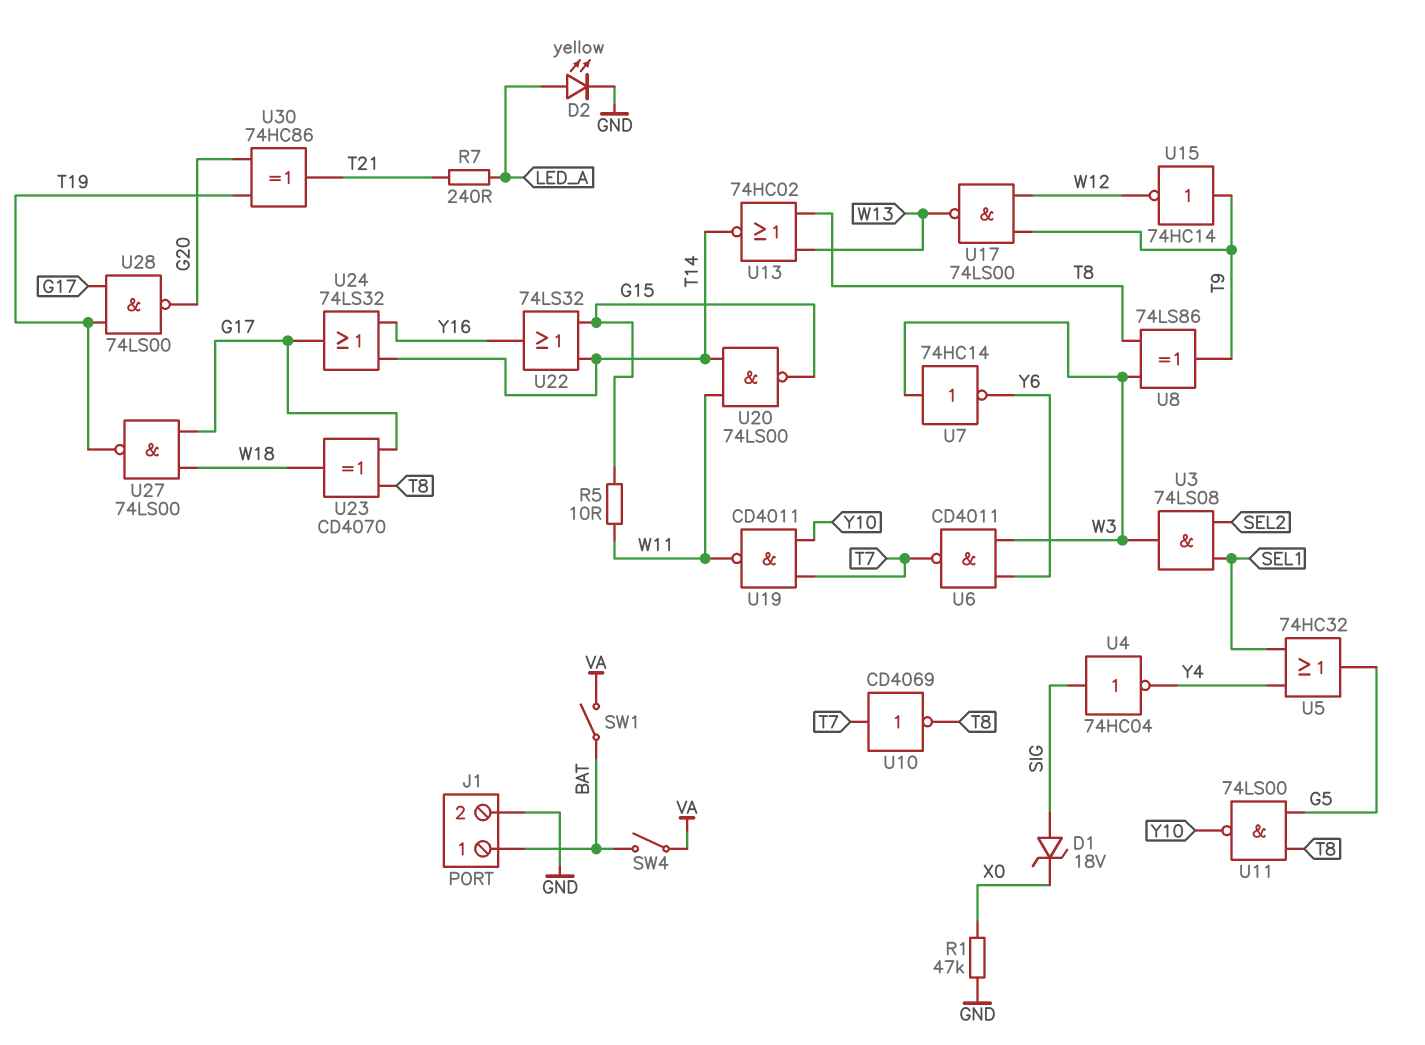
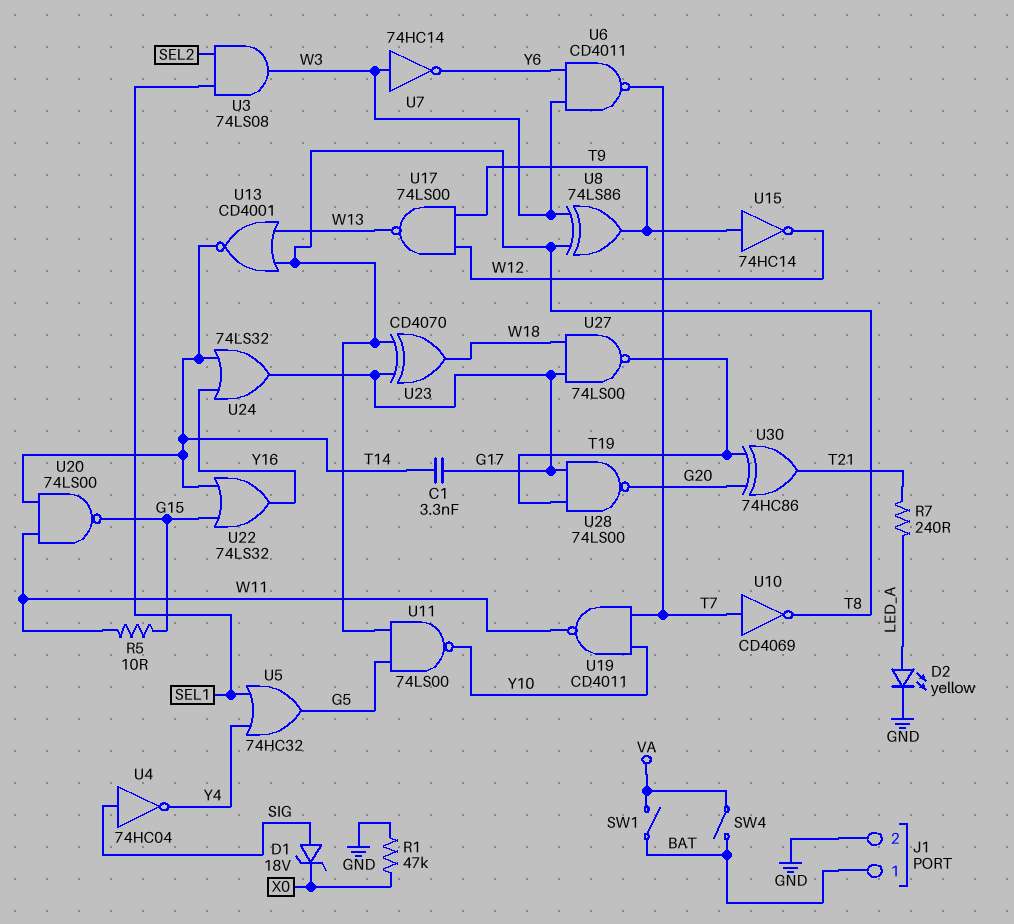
C1: none -> 3.3nF (G17, T14)
U13: NOR 74HC02 (in T8, in W13, out T14) -> NOR CD4001 (in T8, in W13, out T14)

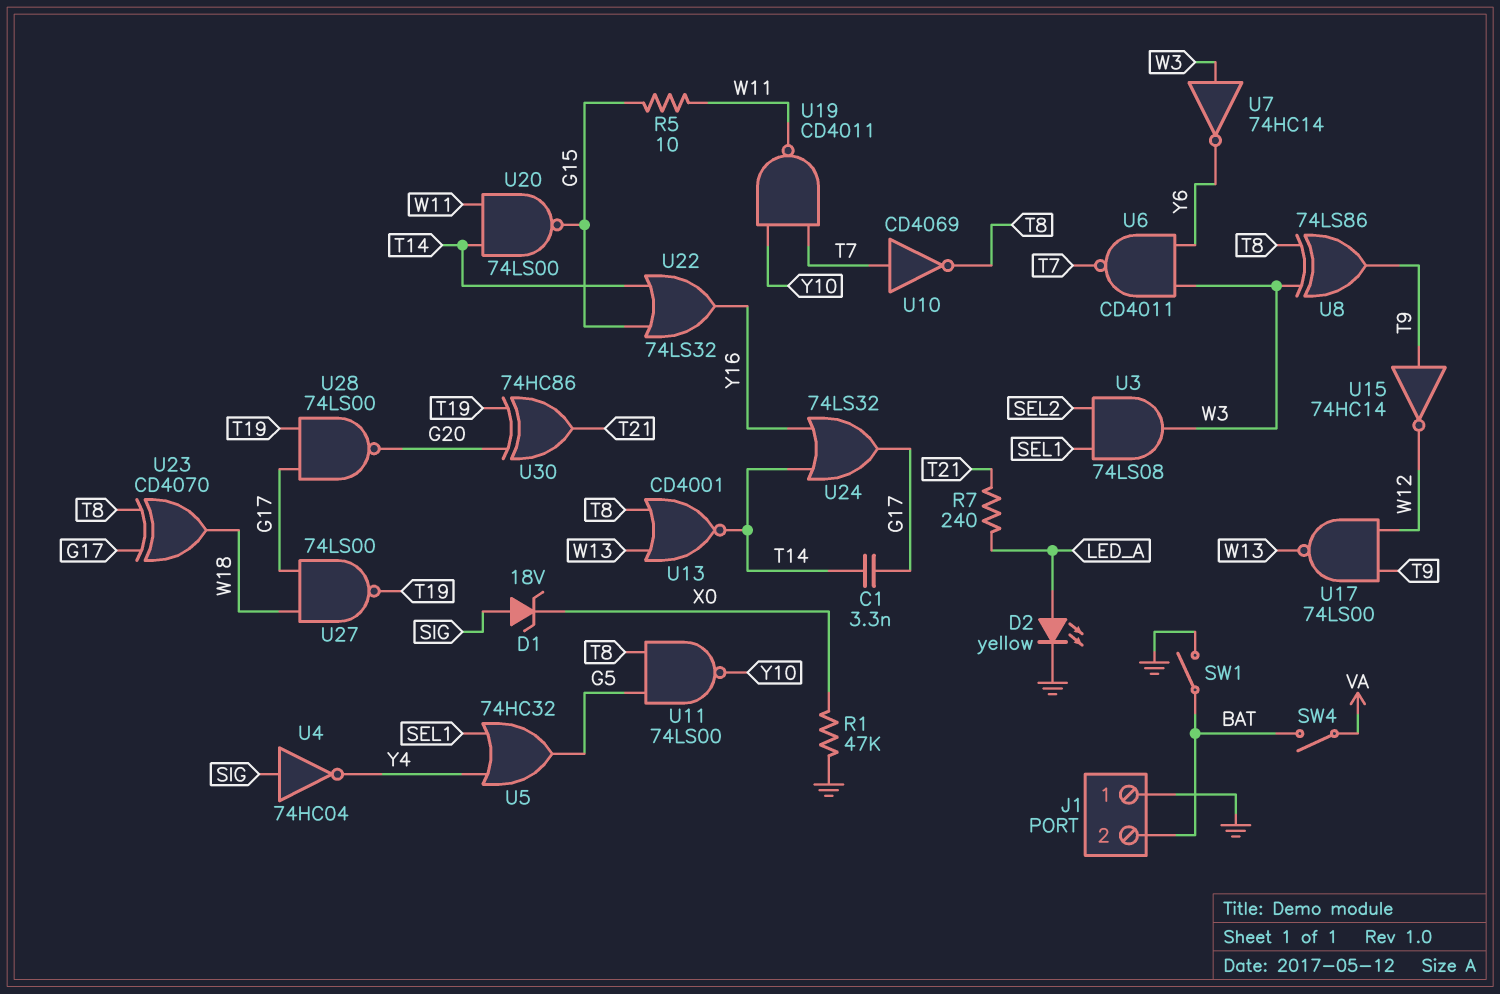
J1 pin 1: BAT -> GND
J1 pin 2: GND -> BAT
SW1: switch (BAT, VA) -> switch (BAT, GND)

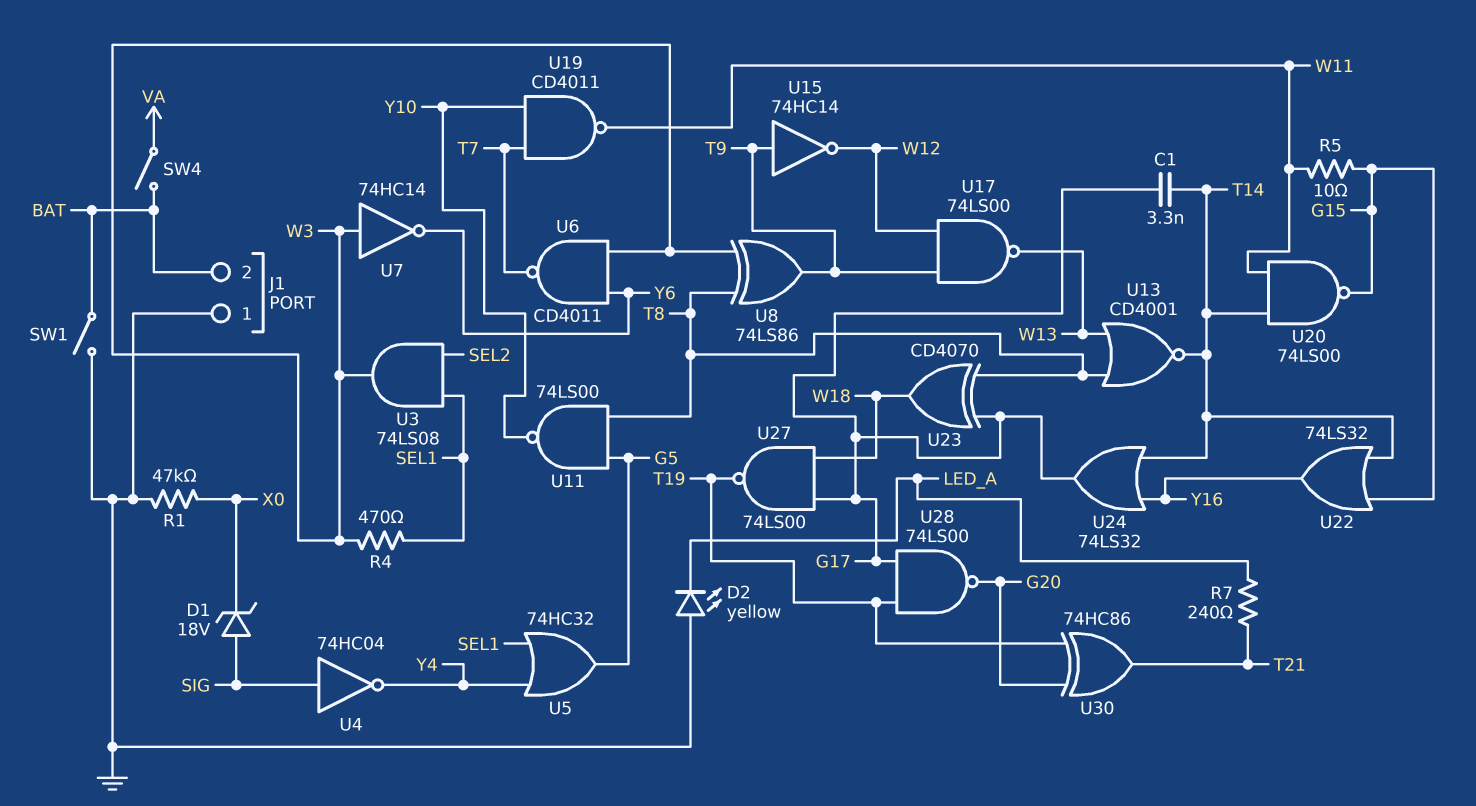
D2: LED yellow (A LED_A, K GND) -> LED yellow (A GND, K LED_A)
R4: none -> 470 (SEL1, W3)
U10: NOT CD4069 (in T7, out T8) -> none

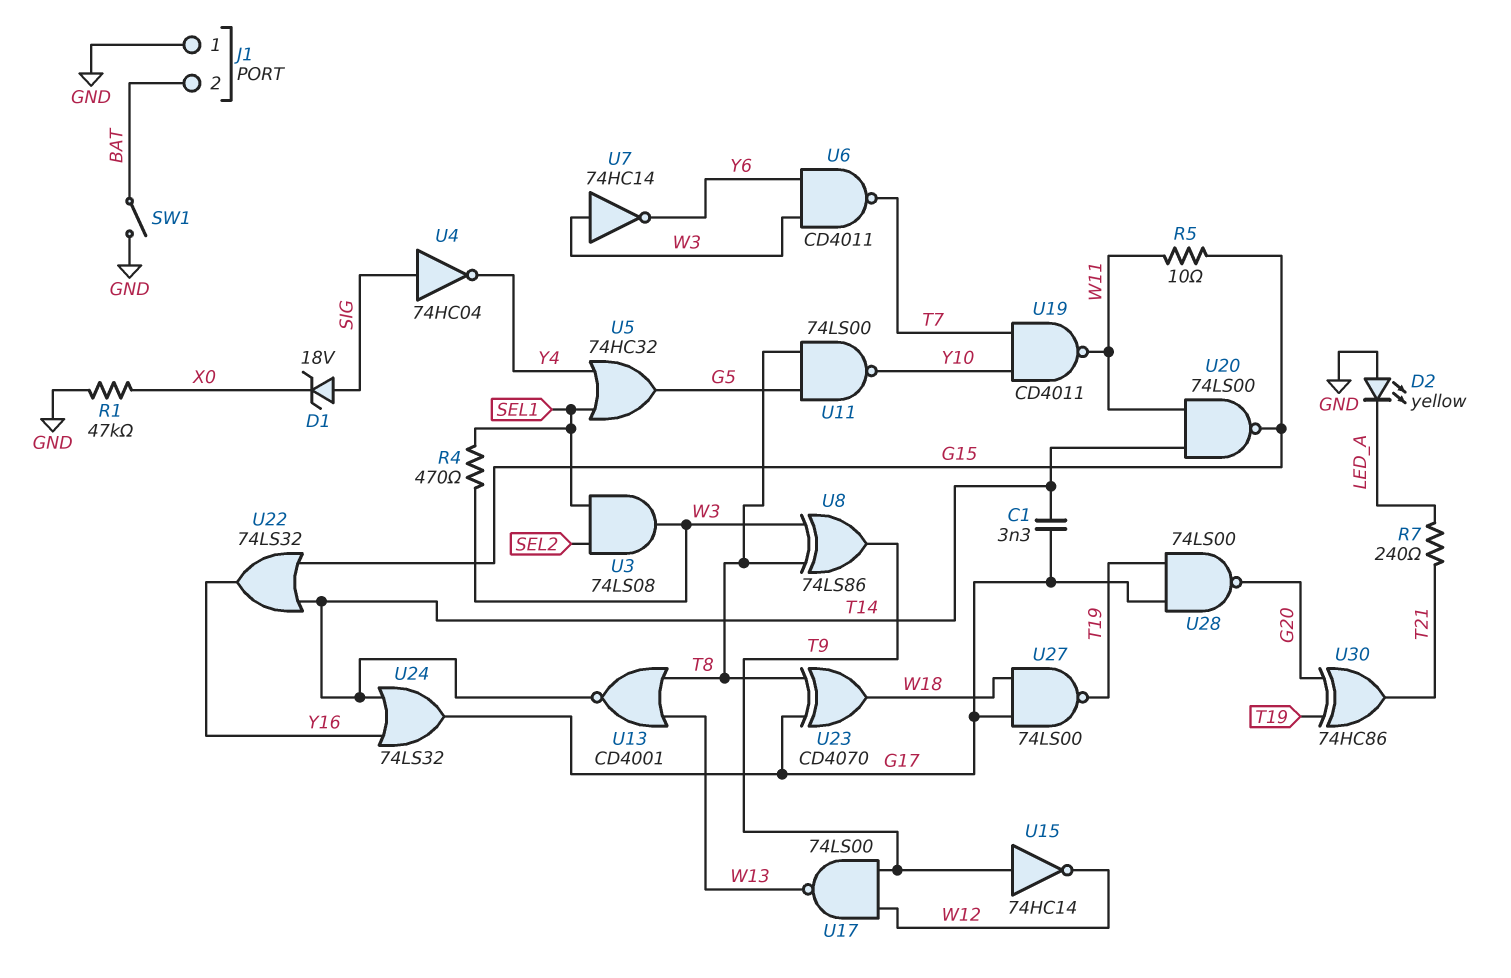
SW4: switch (BAT, VA) -> none

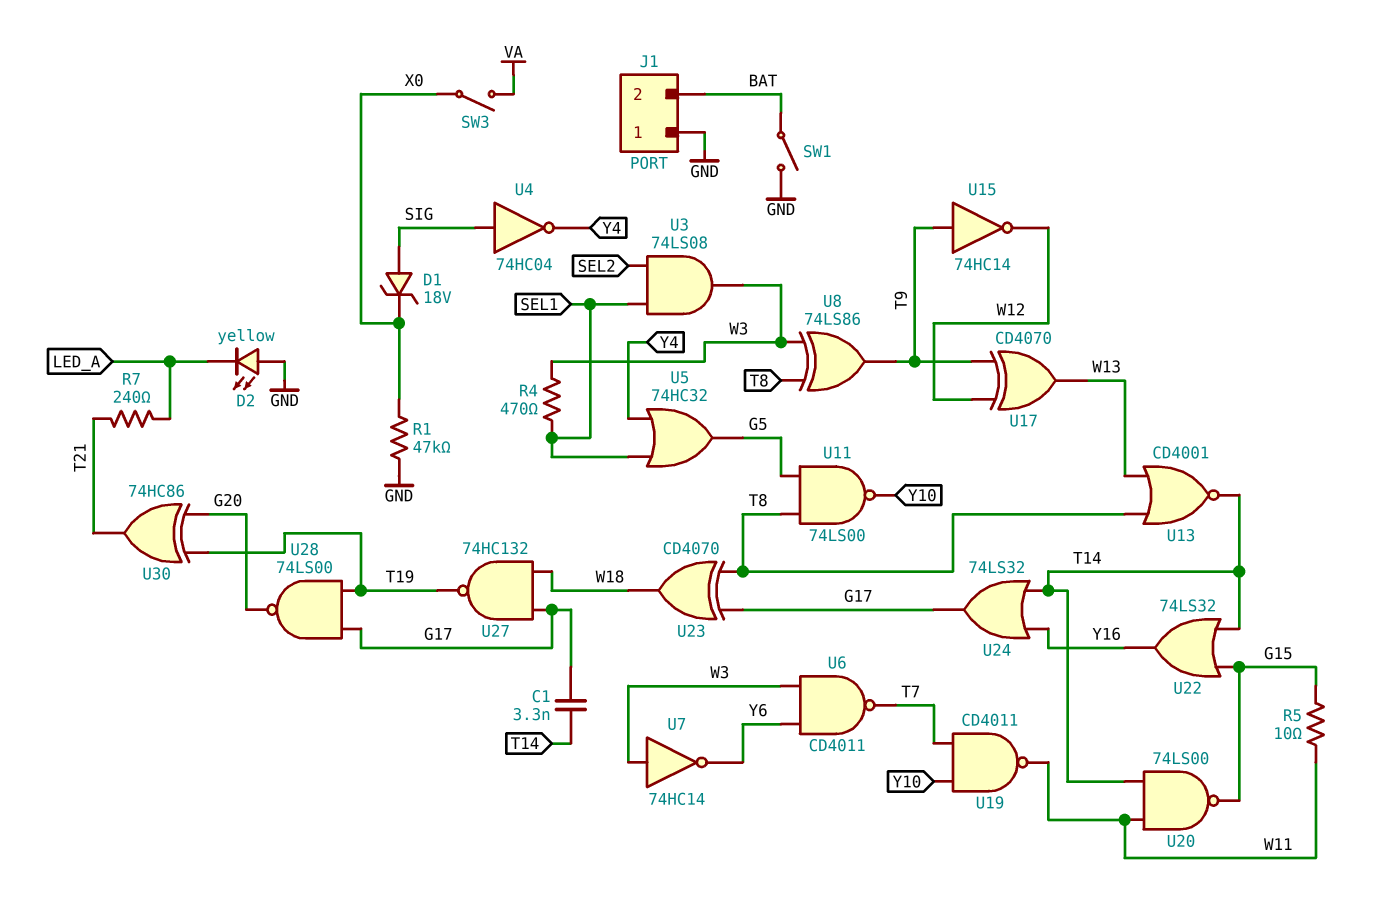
SW3: none -> switch (VA, X0)
U17: NAND 74LS00 (in T9, in W12, out W13) -> XOR CD4070 (in T9, in W12, out W13)
U27: NAND 74LS00 (in G17, in W18, out T19) -> NAND 74HC132 (in G17, in W18, out T19)

